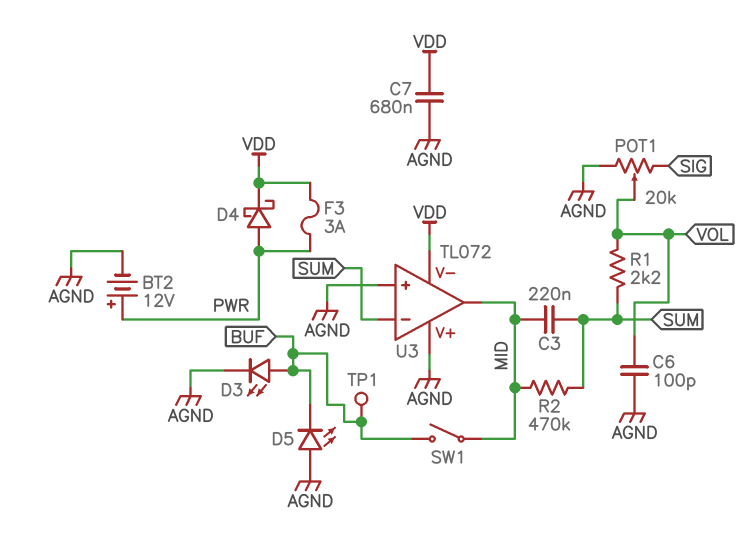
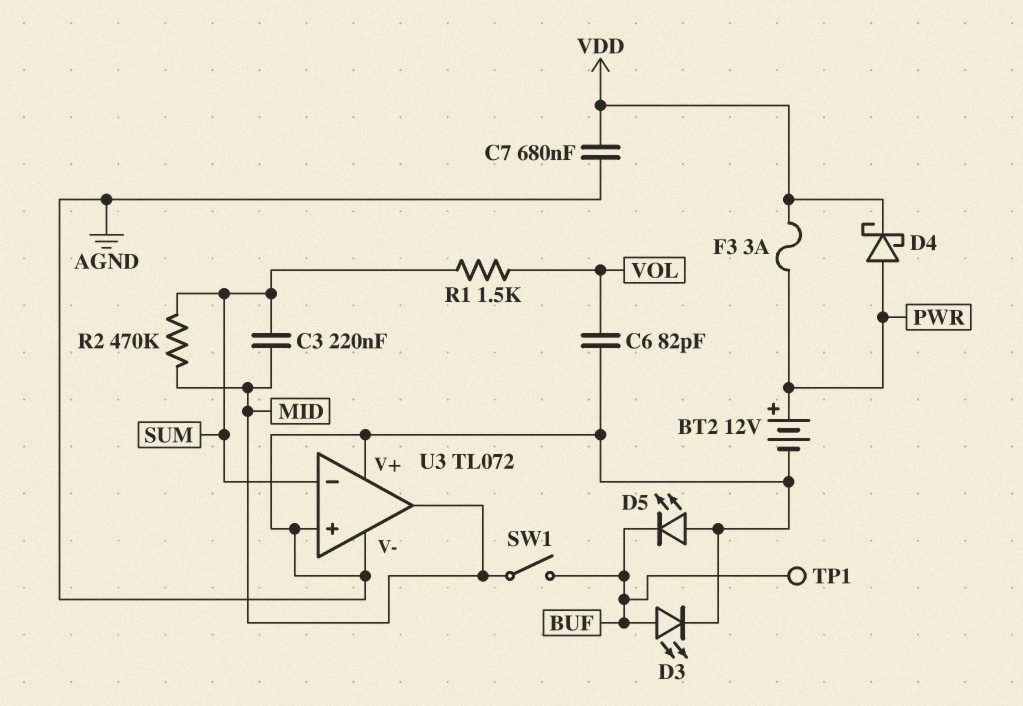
C6: 100pF (AGND, VOL) -> 82pF (AGND, VOL)
POT1: 20k (AGND, SIG, wiper VOL) -> none
R1: 2.2k (SUM, VOL) -> 1.5k (SUM, VOL)
U3 pin V-: VDD -> AGND

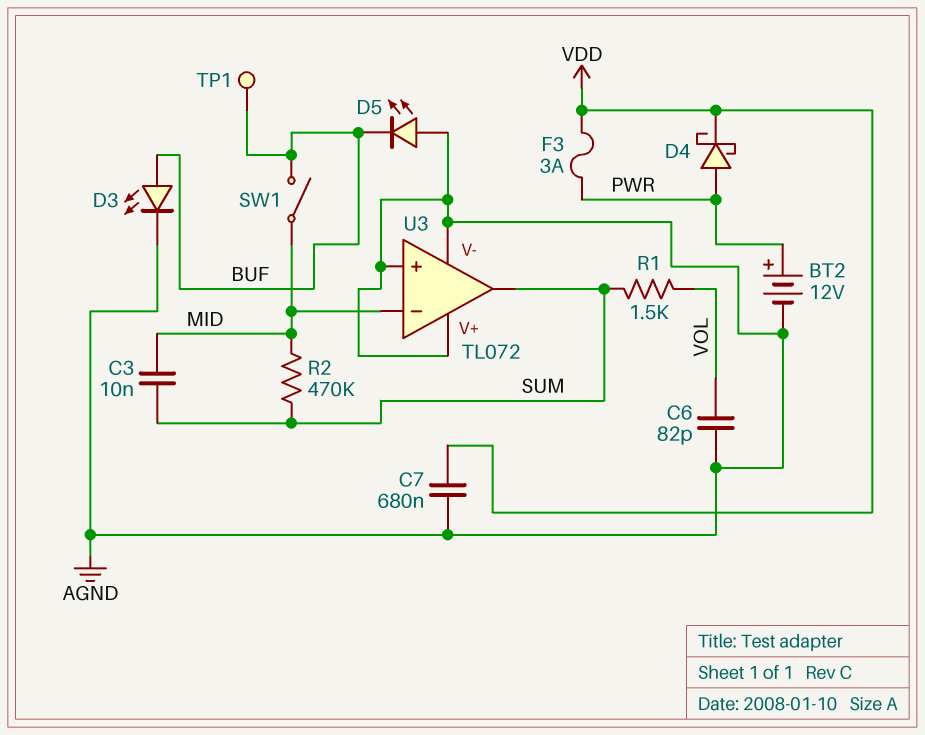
C3: 220nF (MID, SUM) -> 10nF (MID, SUM)
U3 pin in-: SUM -> MID
U3 pin out: MID -> SUM

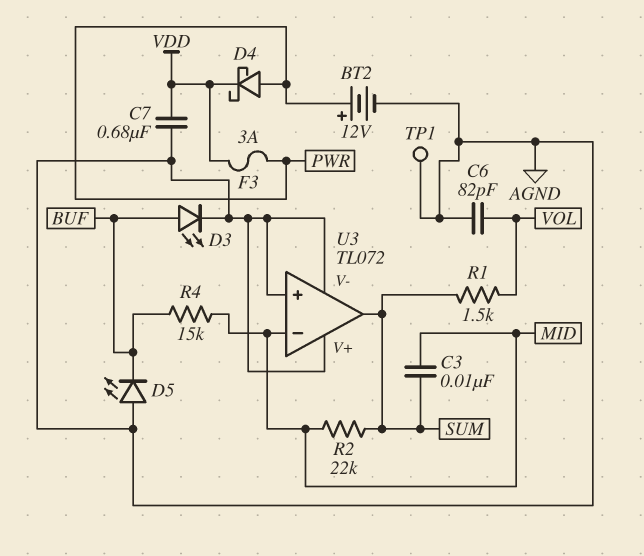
R2: 470k (MID, SUM) -> 22k (MID, SUM)
R4: none -> 15k (BUF, MID)
SW1: switch (BUF, MID) -> none
TP1: test point (BUF) -> test point (AGND)

